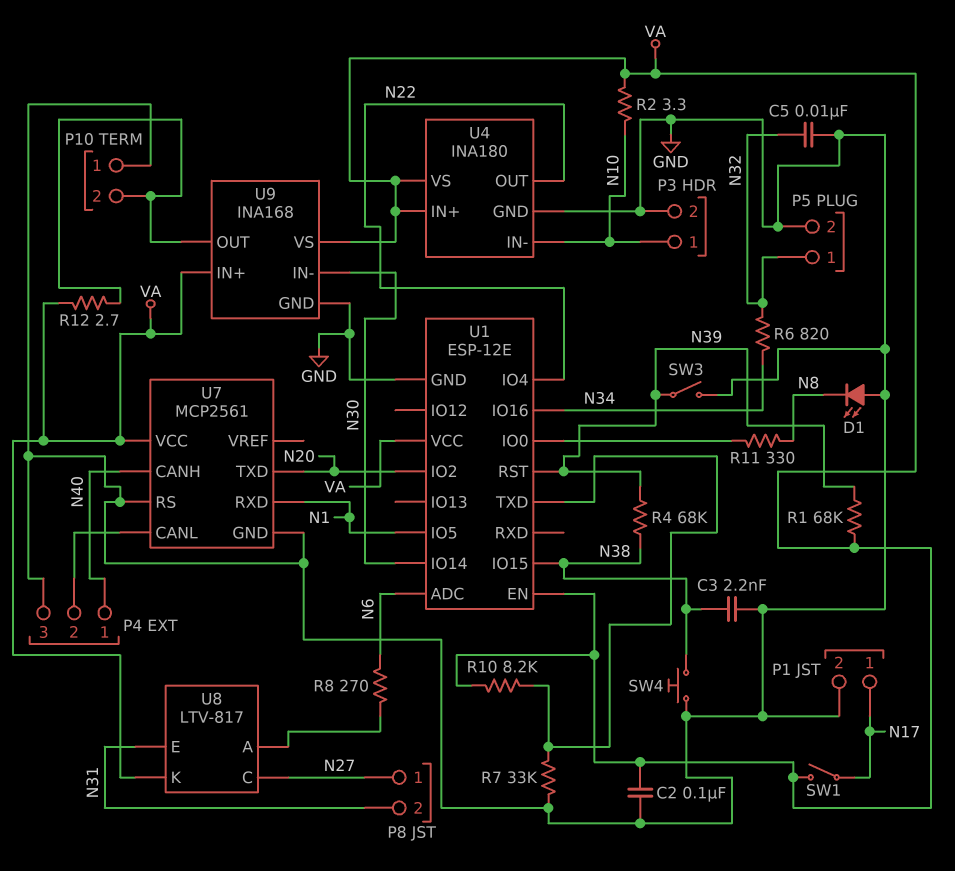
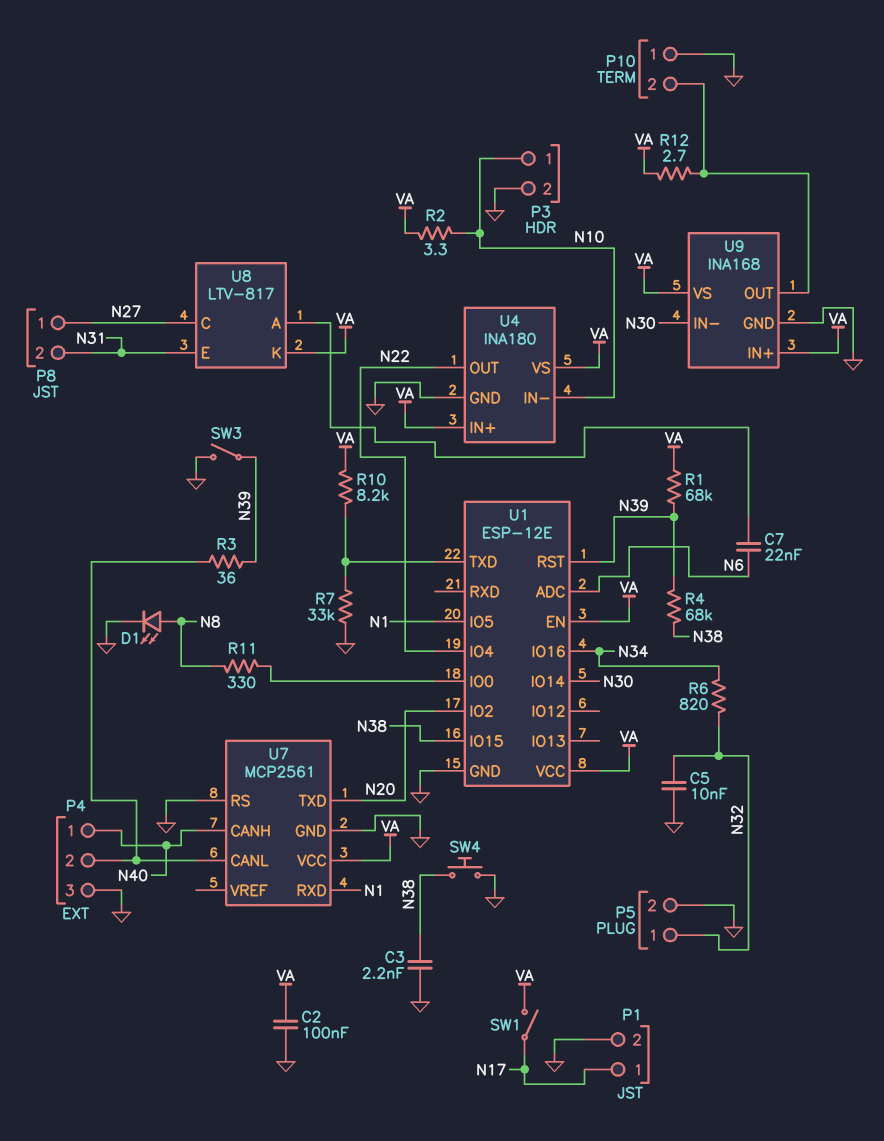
C7: none -> 22nF (N6, U8/A)
D1: LED (A GND, K N8) -> LED (A N8, K GND)
R3: none -> 36 (N39, P4/2)
R8: 270 (N6, U8/A) -> none

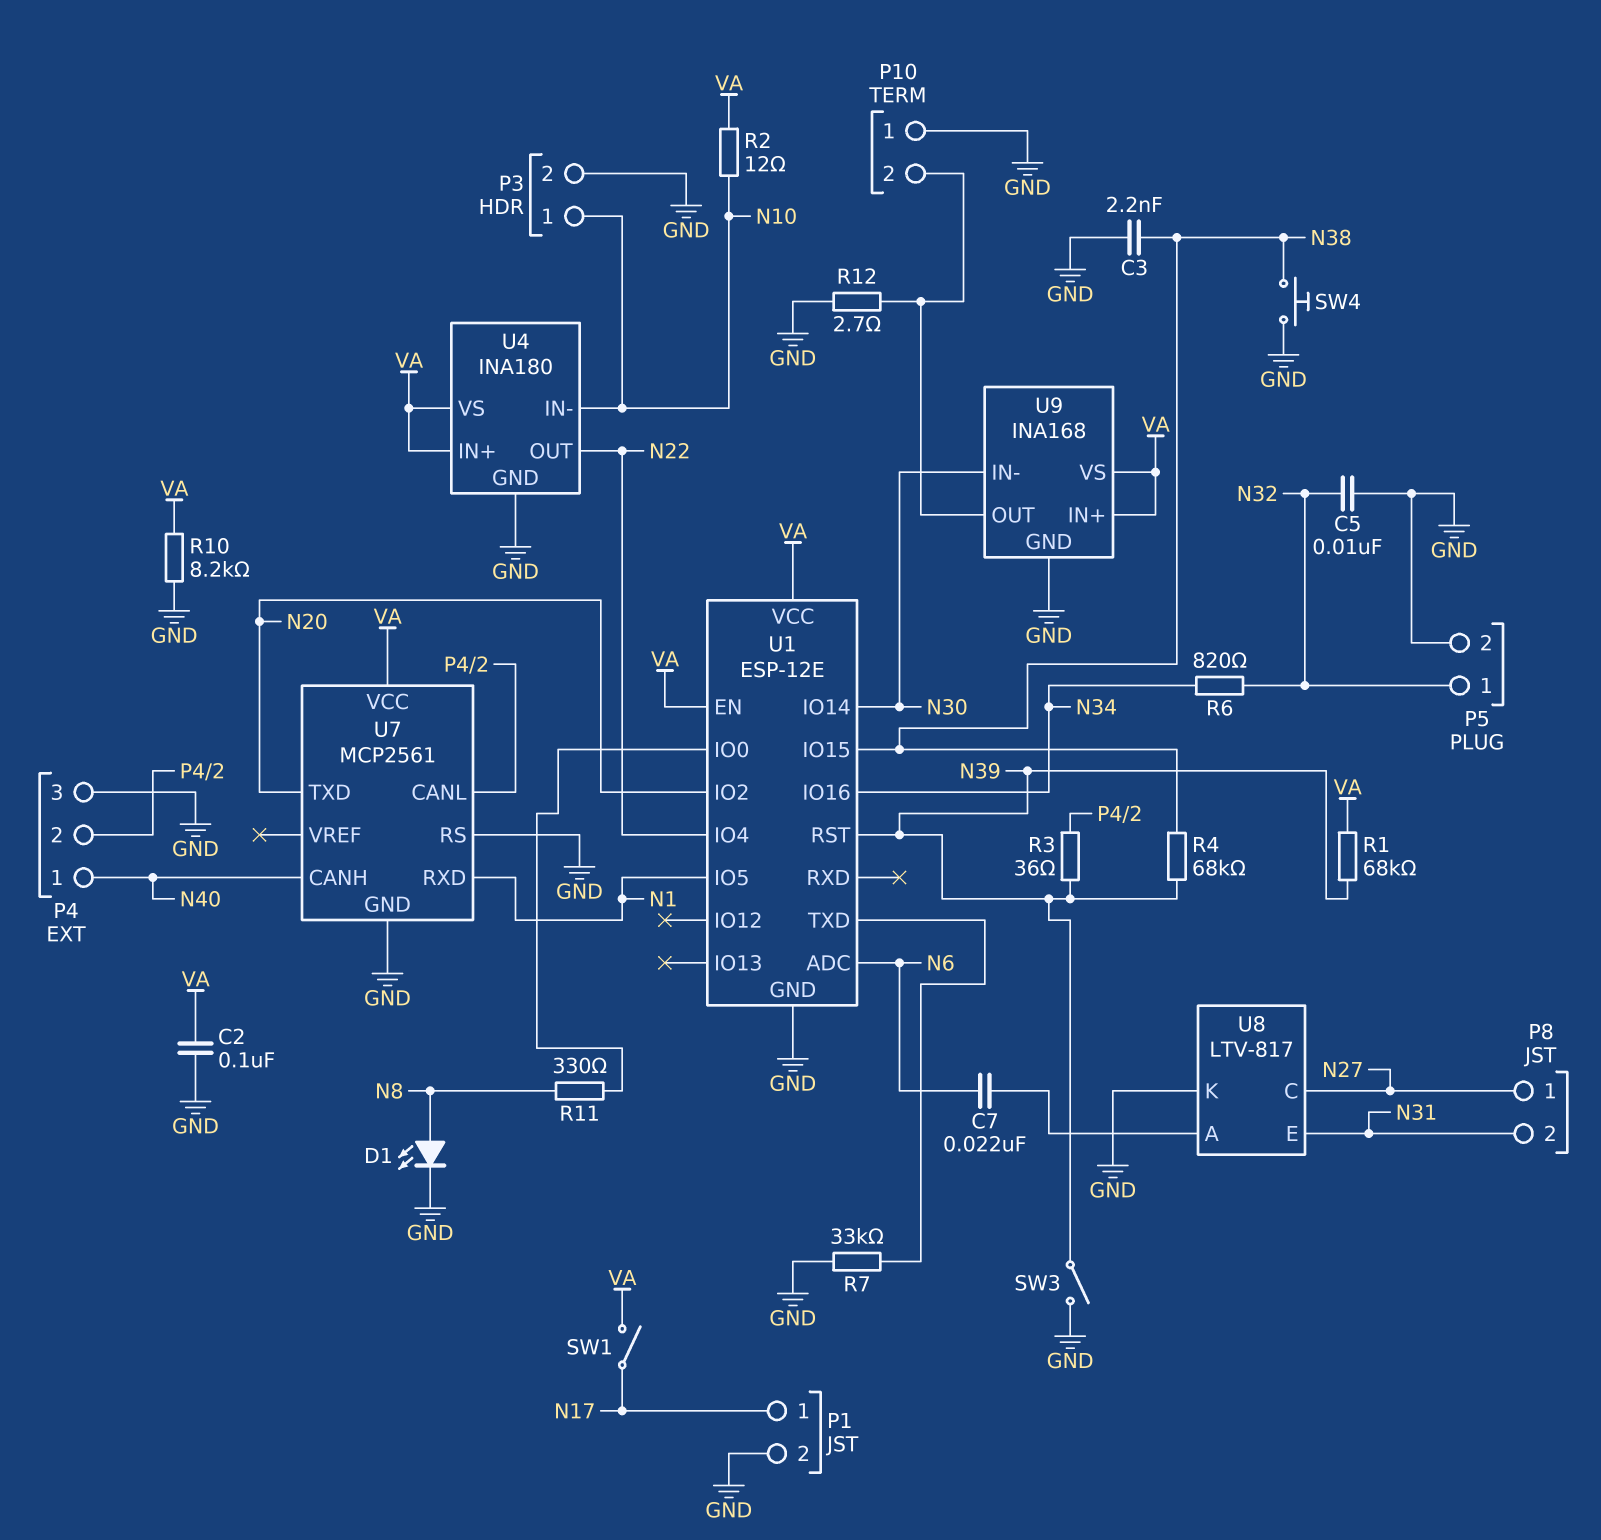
R2: 3.3 (N10, VA) -> 12 (N10, VA)
R10: 8.2k (U1/TXD, VA) -> 8.2k (GND, VA)
R12: 2.7 (P10/2, VA) -> 2.7 (GND, P10/2)
U8 pin K: VA -> GND

